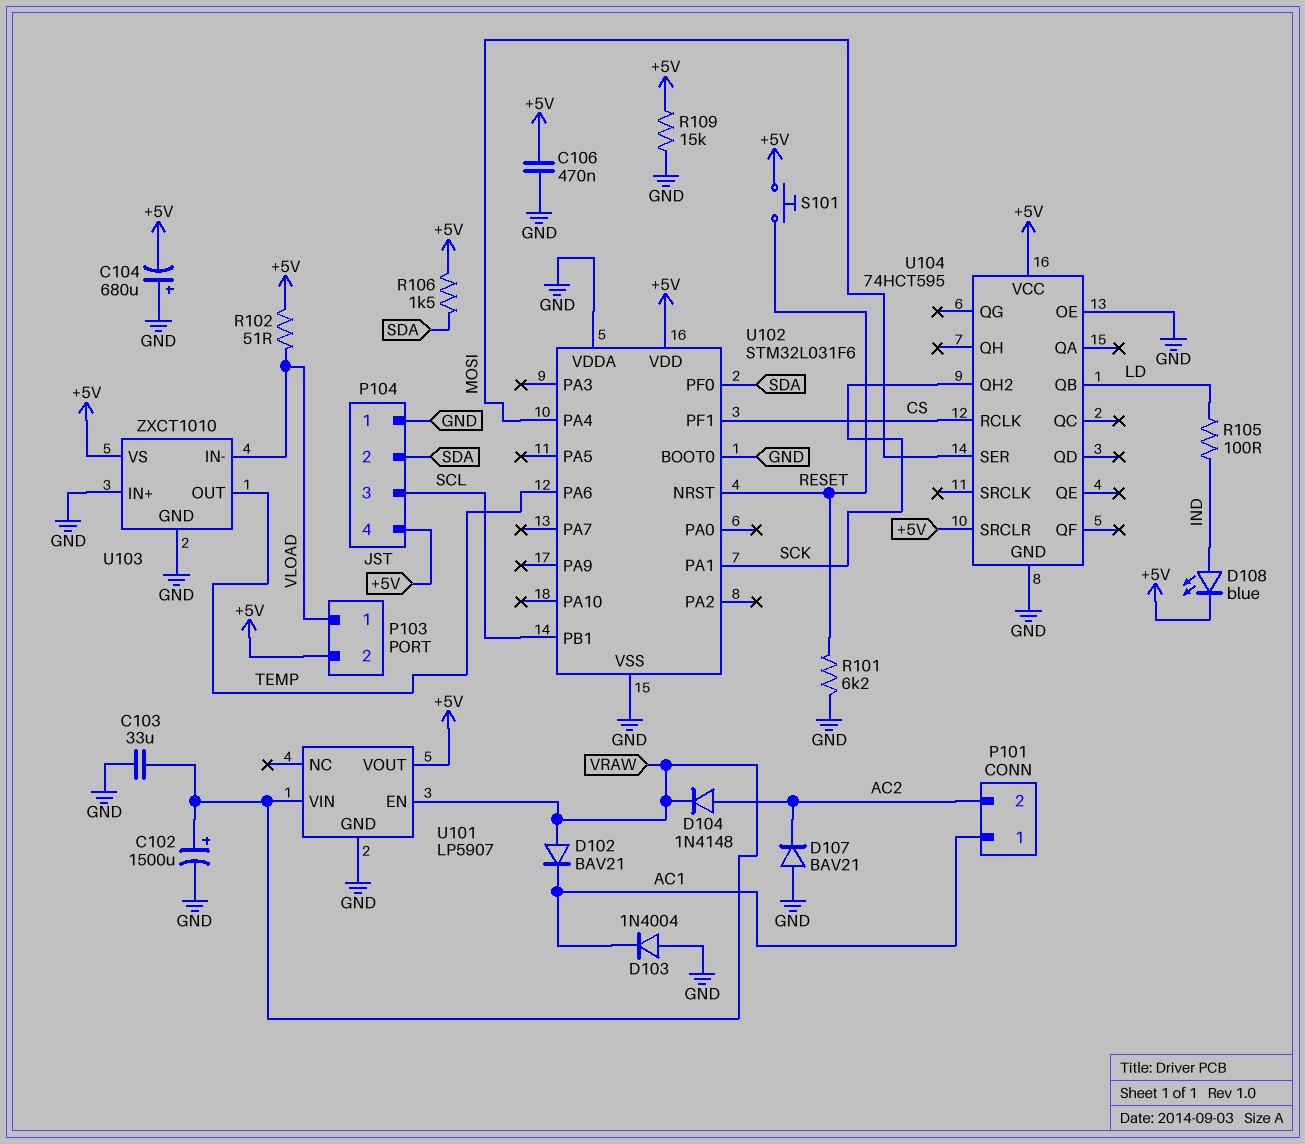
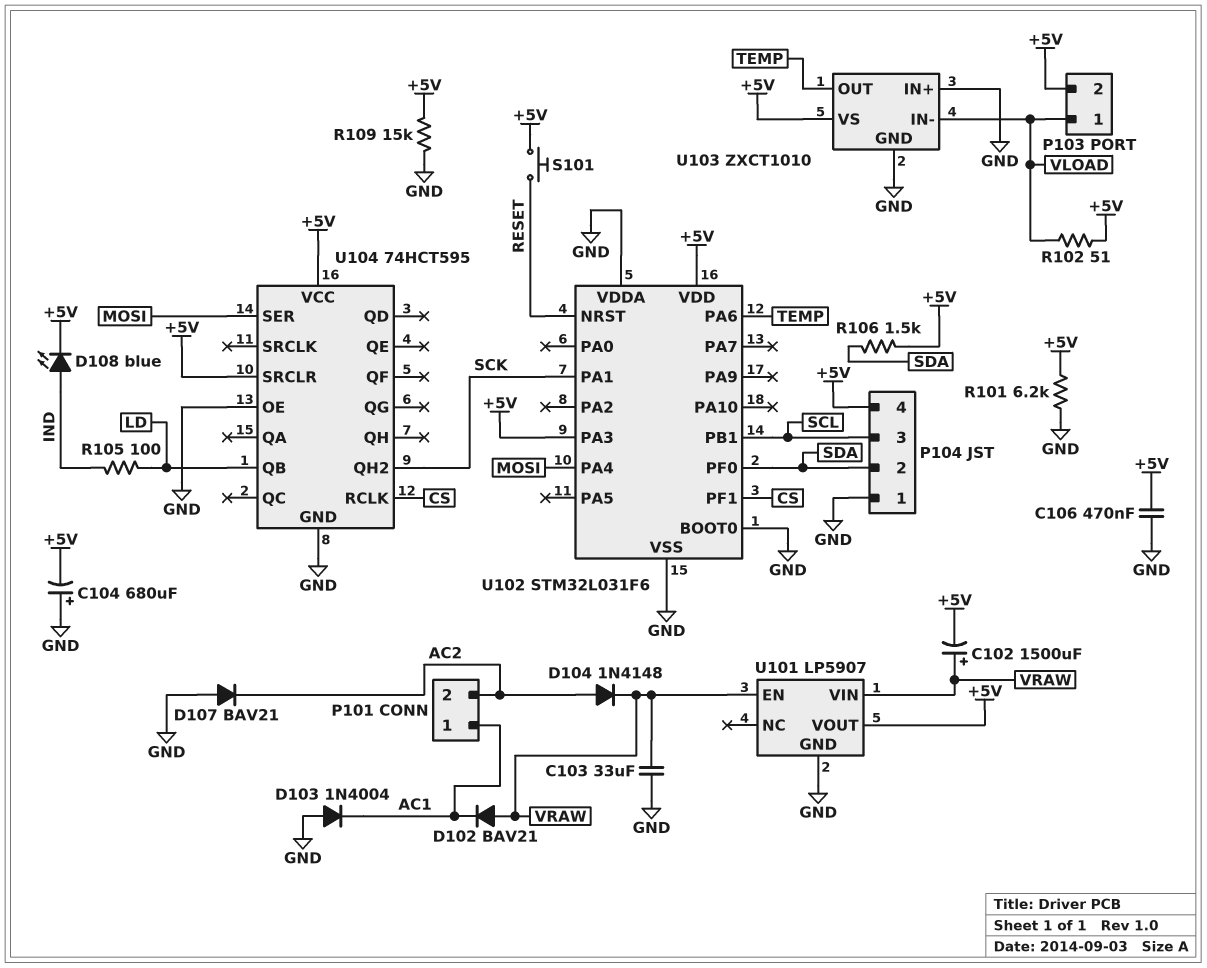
C102: 1500uF (plus VRAW, minus GND) -> 1500uF (plus VRAW, minus +5V)
R101: 6.2k (GND, RESET) -> 6.2k (+5V, GND)
U102 pin PA3: none -> +5V

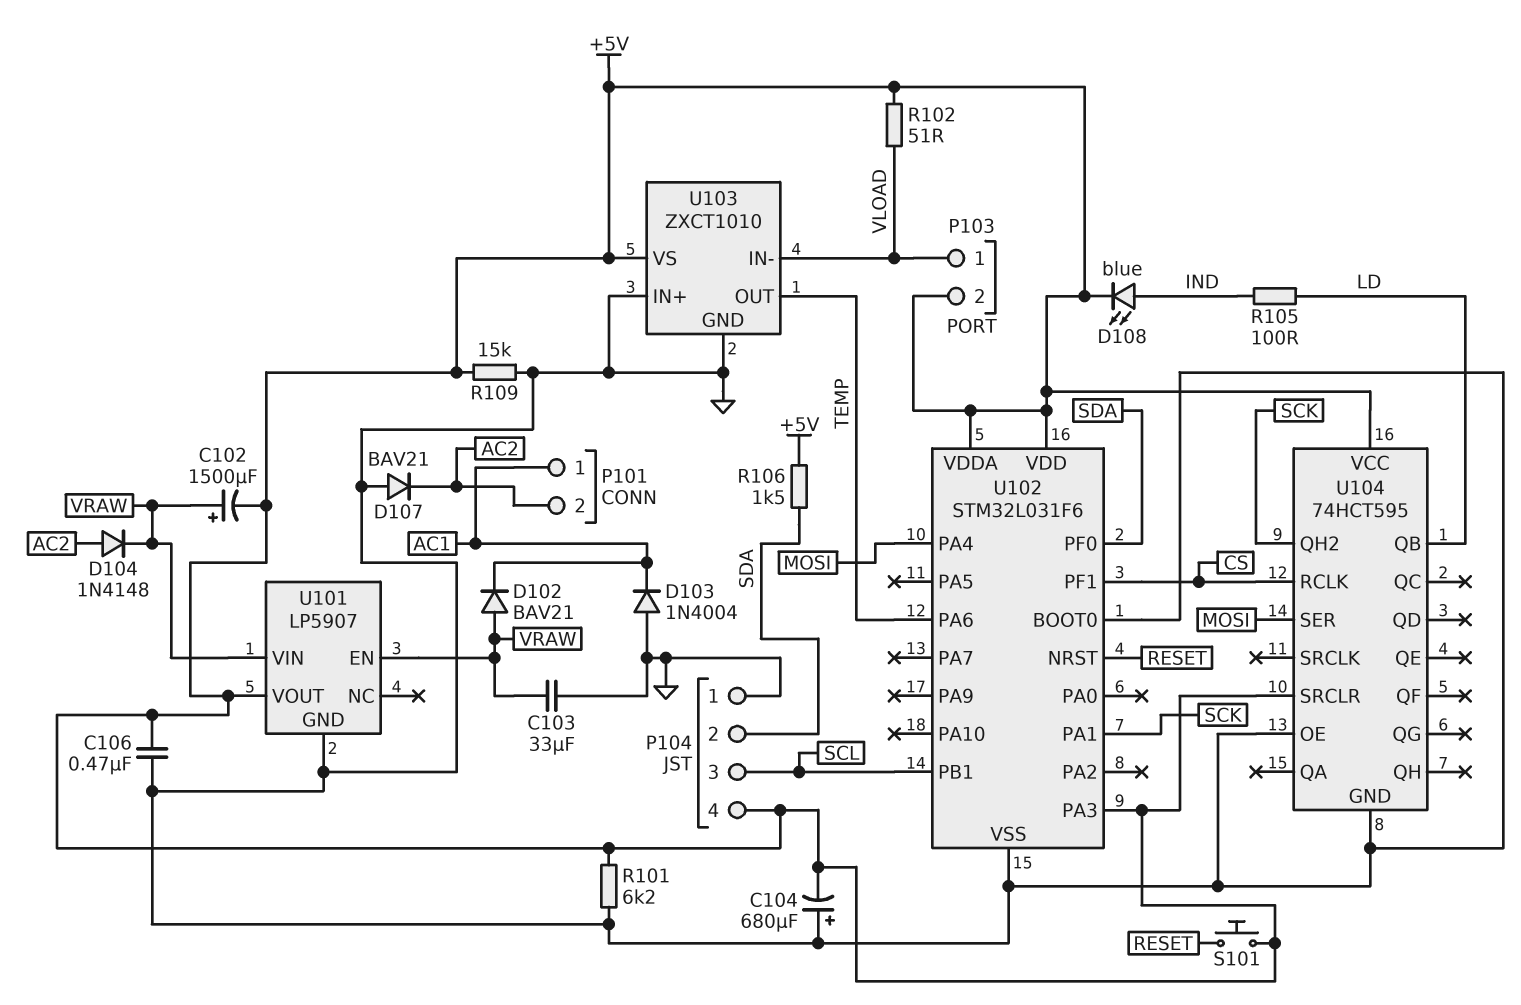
U102 pin VDDA: GND -> +5V

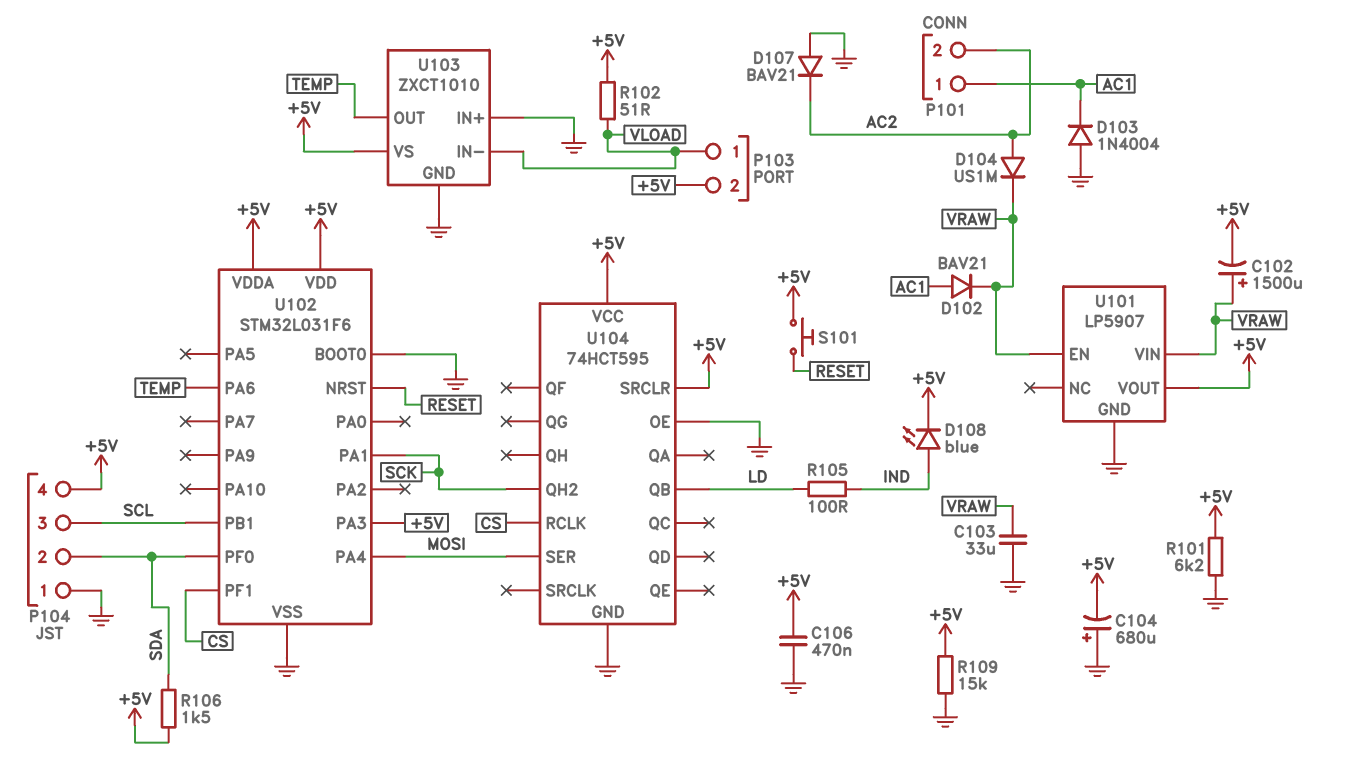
D102: diode BAV21 (A VRAW, K AC1) -> diode BAV21 (A AC1, K VRAW)
D104: diode 1N4148 (A AC2, K VRAW) -> diode US1M (A AC2, K VRAW)

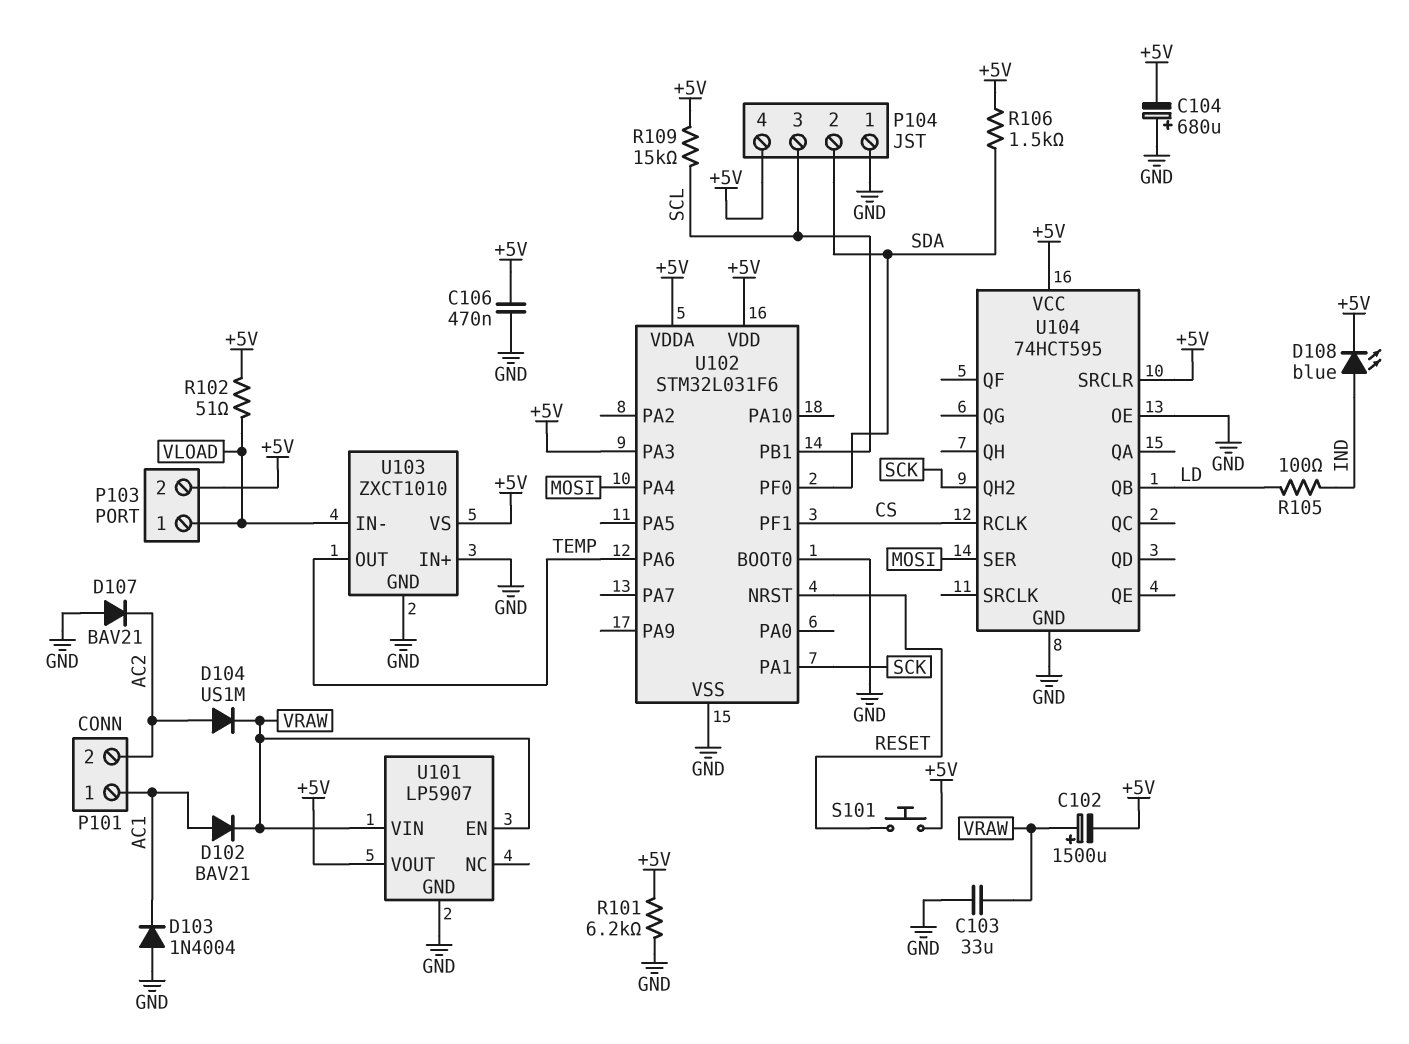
R109: 15k (+5V, GND) -> 15k (+5V, SCL)

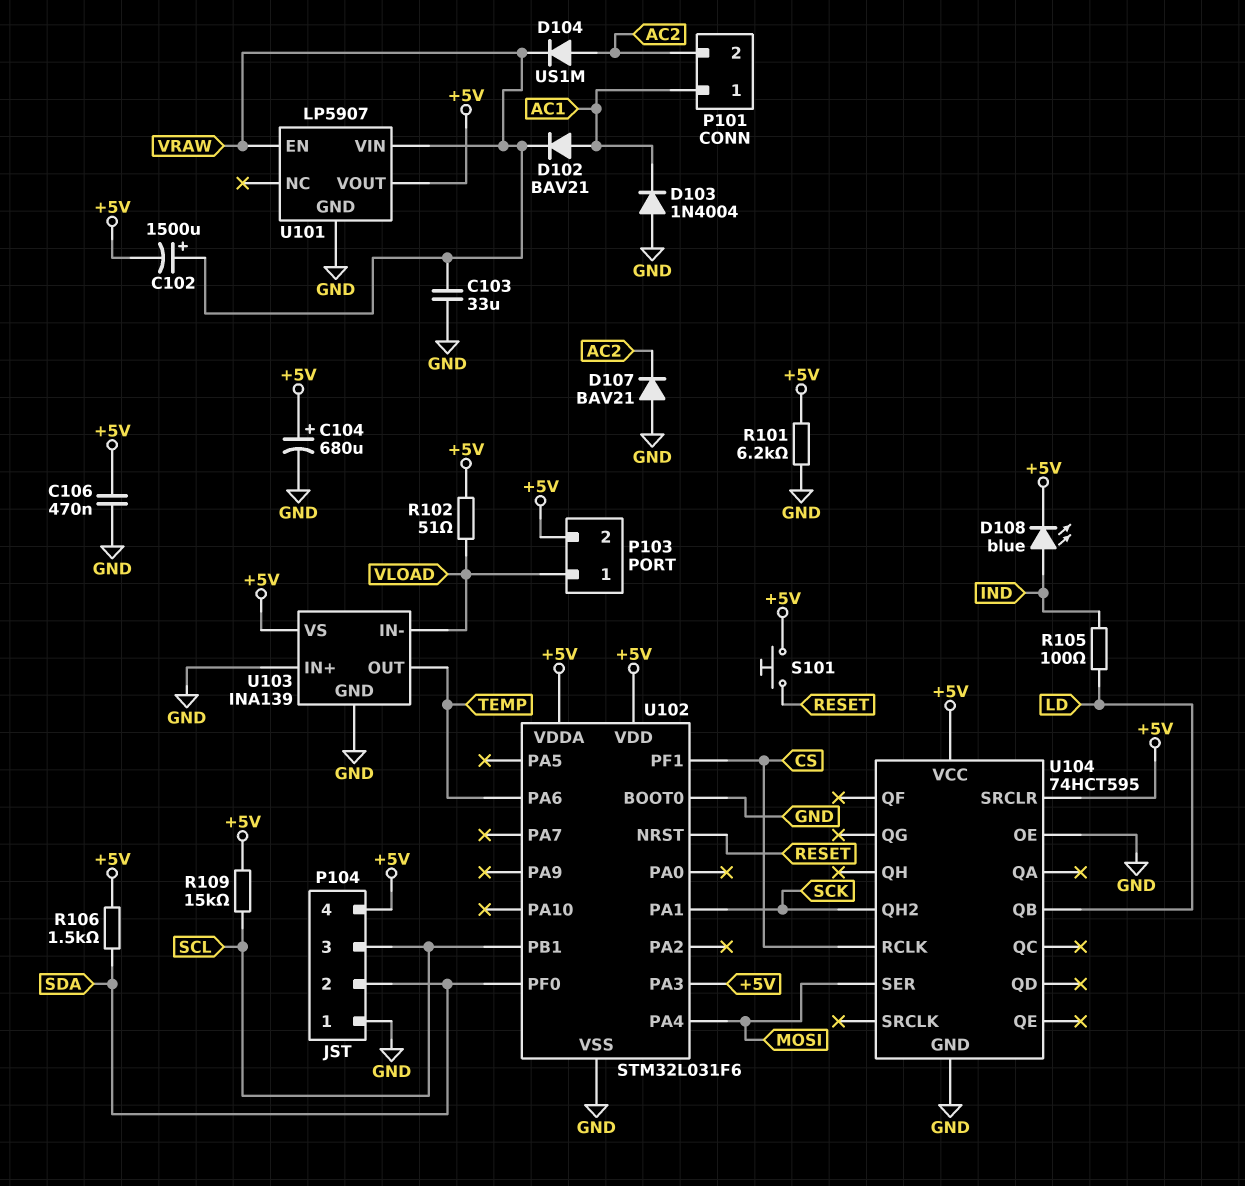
C104: 680uF (plus GND, minus +5V) -> 680uF (plus +5V, minus GND)
U103: ZXCT1010 -> INA139

